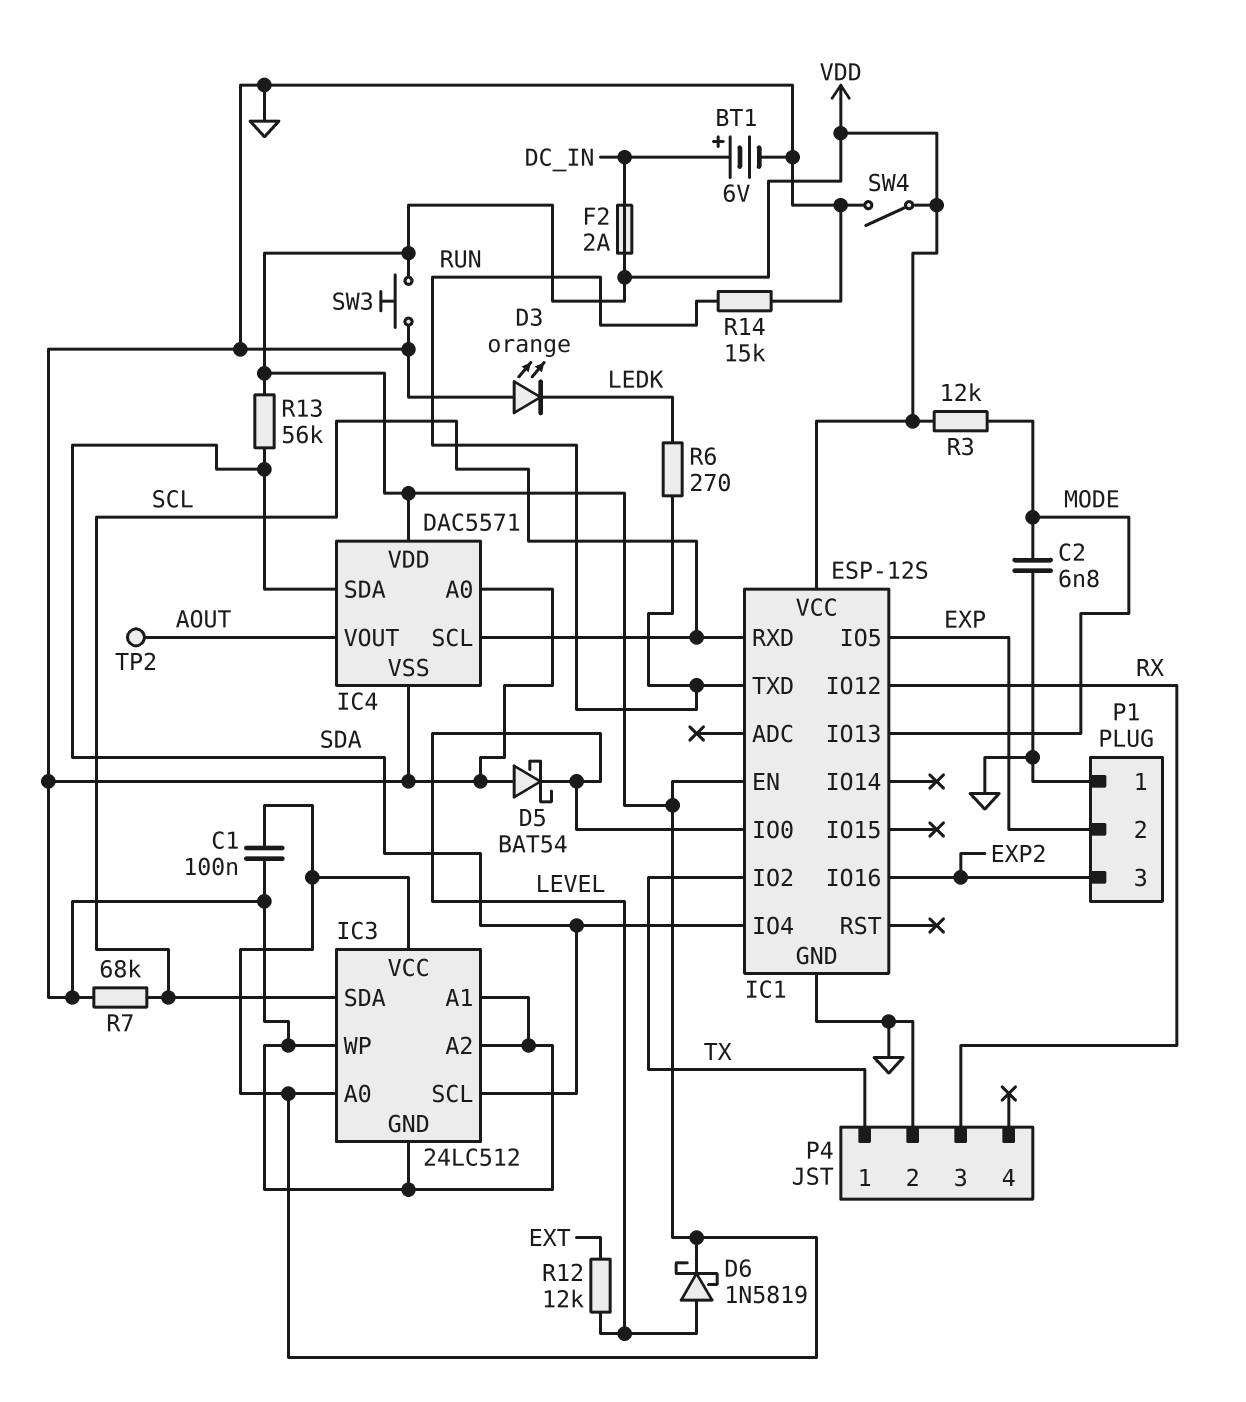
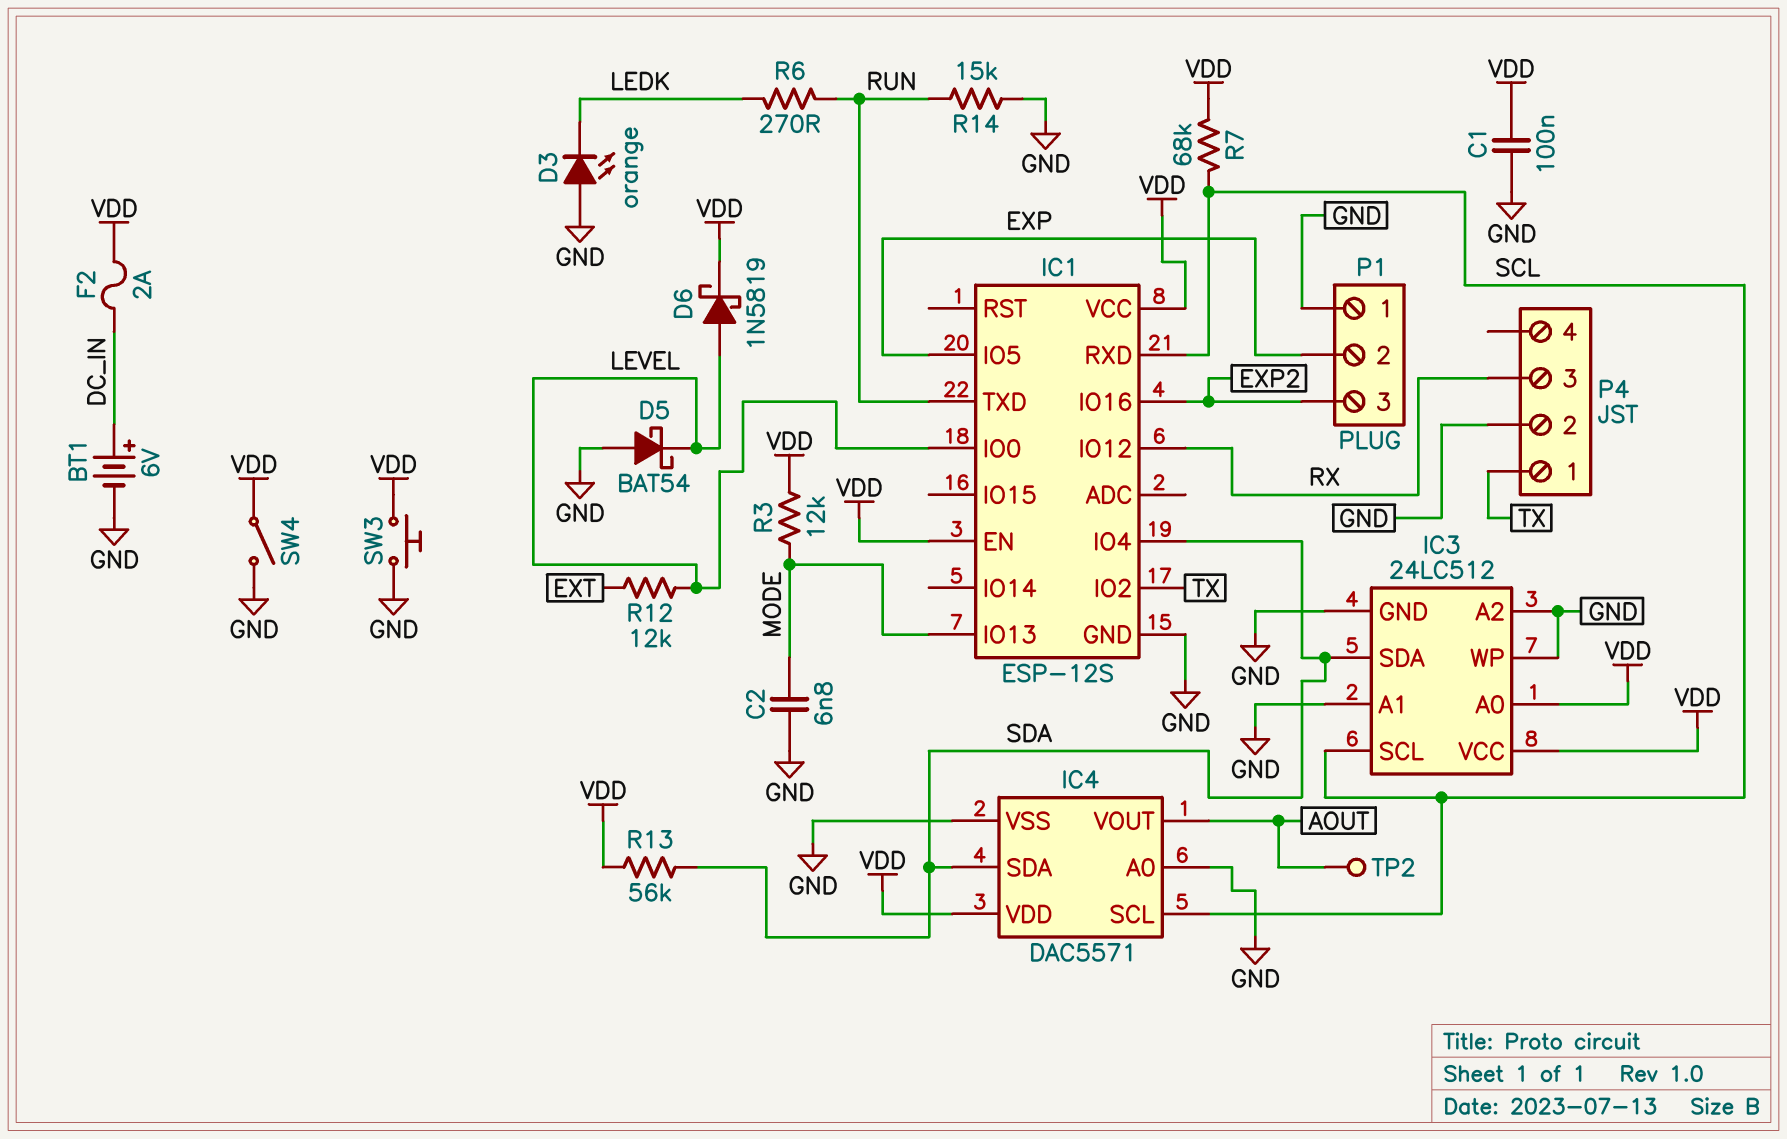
IC3 pin SCL: SDA -> SCL
IC3 pin SDA: SCL -> SDA
R7: 68k (GND, SCL) -> 68k (SCL, VDD)

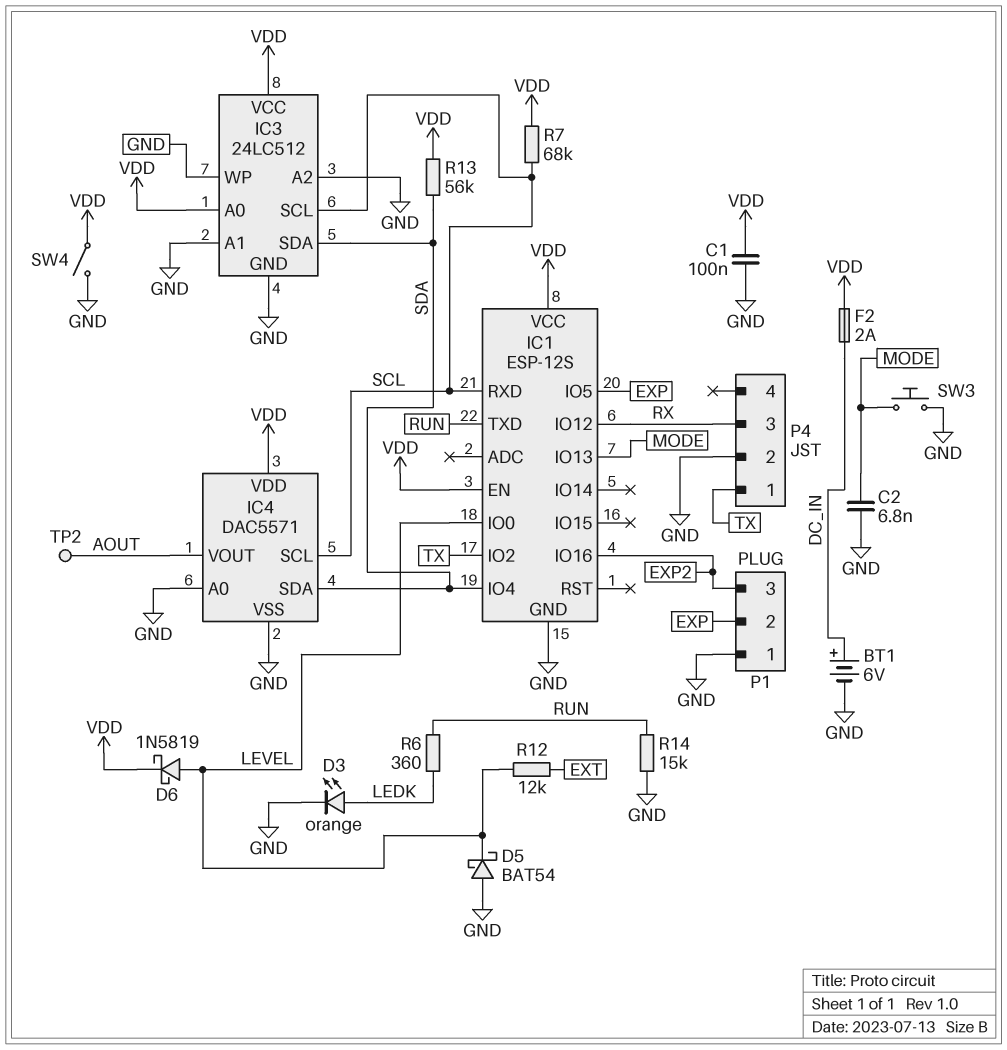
D3: LED orange (A GND, K LEDK) -> LED orange (A LEDK, K GND)
R3: 12k (MODE, VDD) -> none
R6: 270 (LEDK, RUN) -> 360 (LEDK, RUN)
SW3: button (GND, VDD) -> button (GND, MODE)

